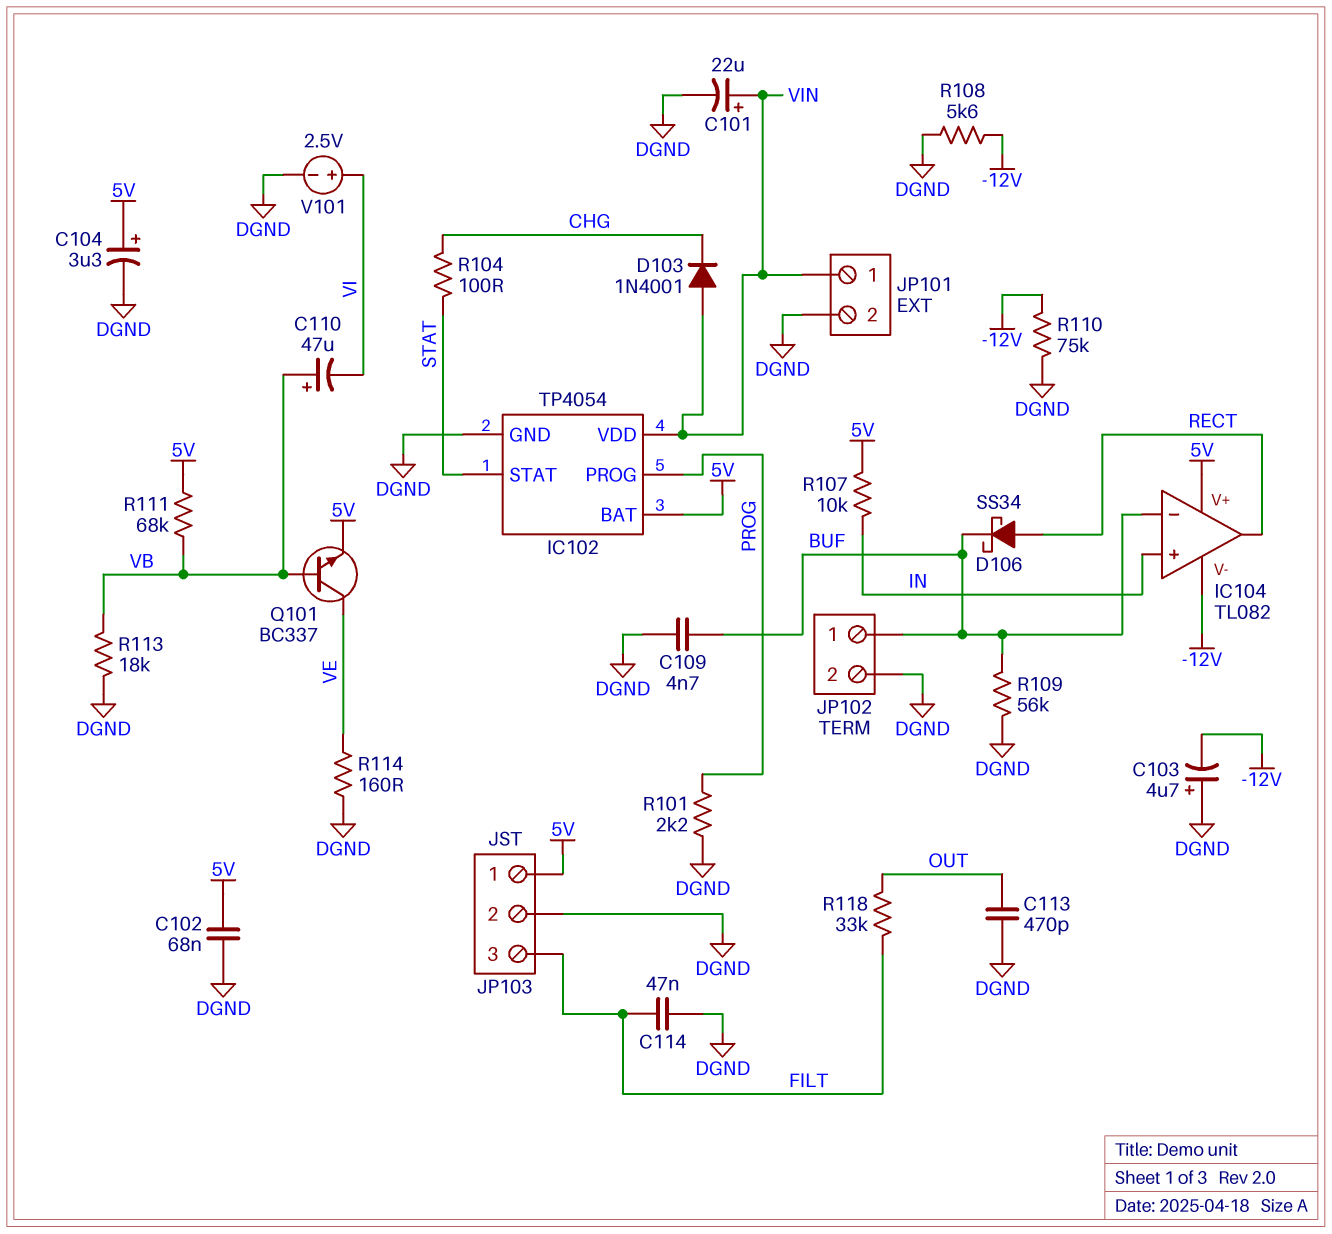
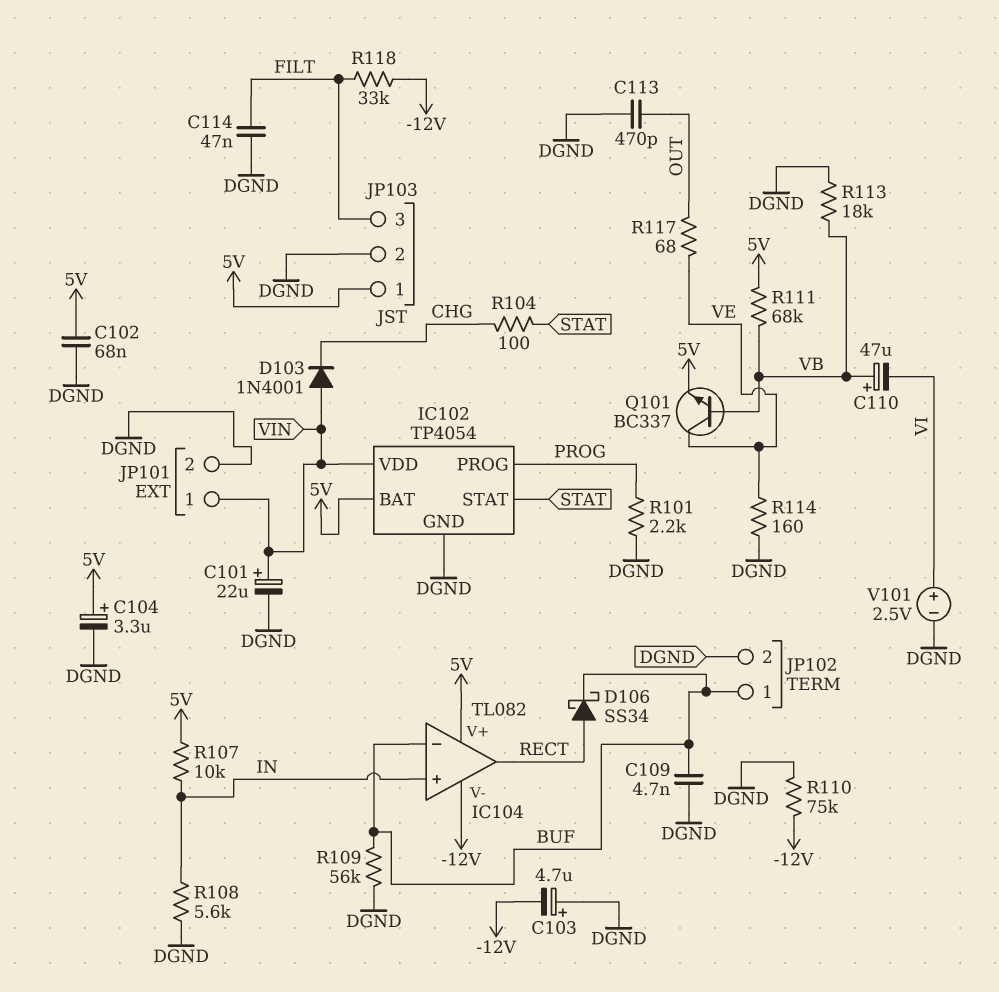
R108: 5.6k (-12V, DGND) -> 5.6k (DGND, IN)
R117: none -> 68 (OUT, VE)
R118: 33k (FILT, OUT) -> 33k (-12V, FILT)

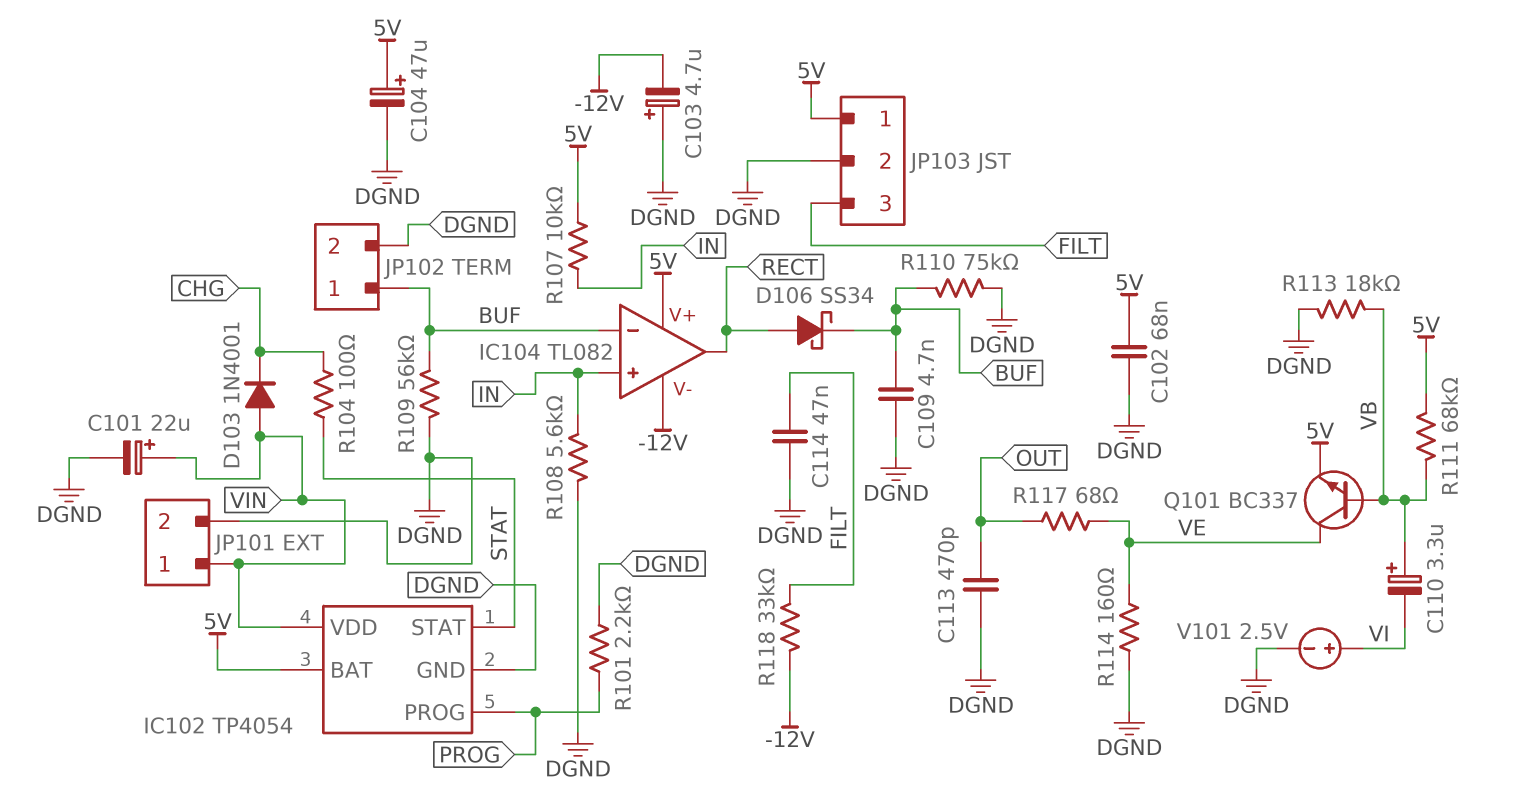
C104: 3.3uF (plus 5V, minus DGND) -> 47uF (plus 5V, minus DGND)
C110: 47uF (plus VB, minus VI) -> 3.3uF (plus VB, minus VI)
R110: 75k (-12V, DGND) -> 75k (BUF, DGND)

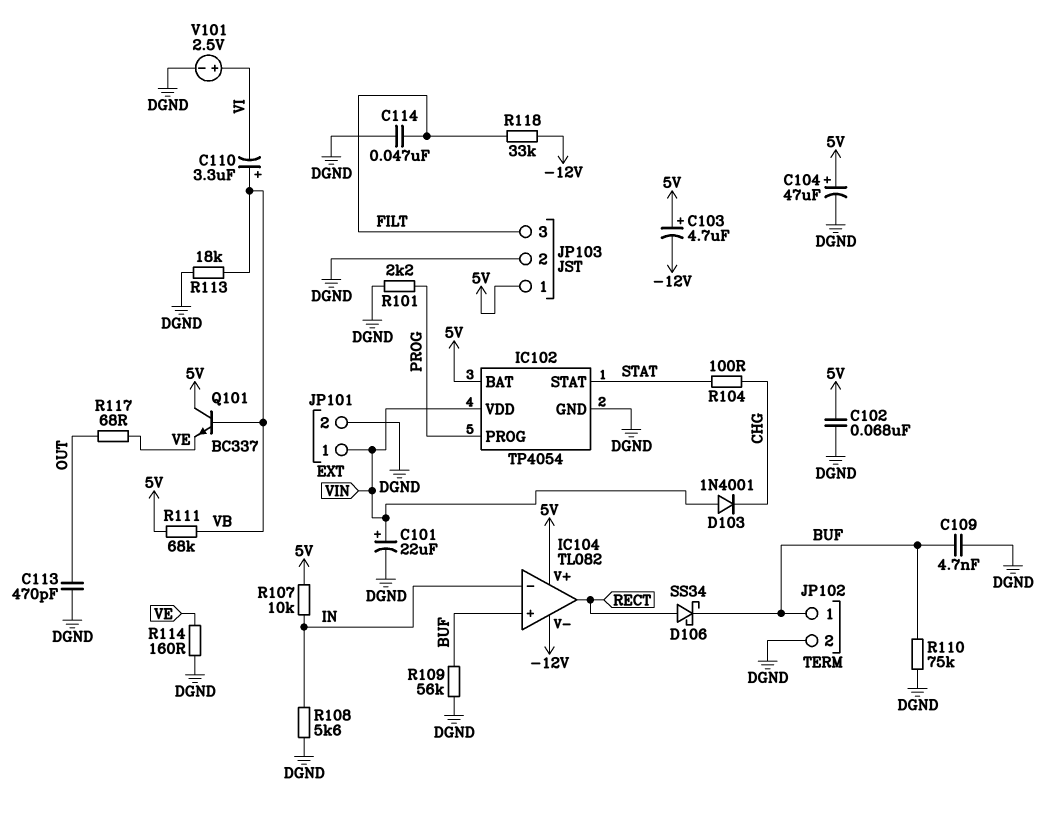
C103: 4.7uF (plus DGND, minus -12V) -> 4.7uF (plus 5V, minus -12V)
IC104 pin in+: IN -> BUF
IC104 pin in-: BUF -> IN
Q101: NPN BC337 (B VB, C VE, E 5V) -> NPN BC337 (B VB, C 5V, E VE)

